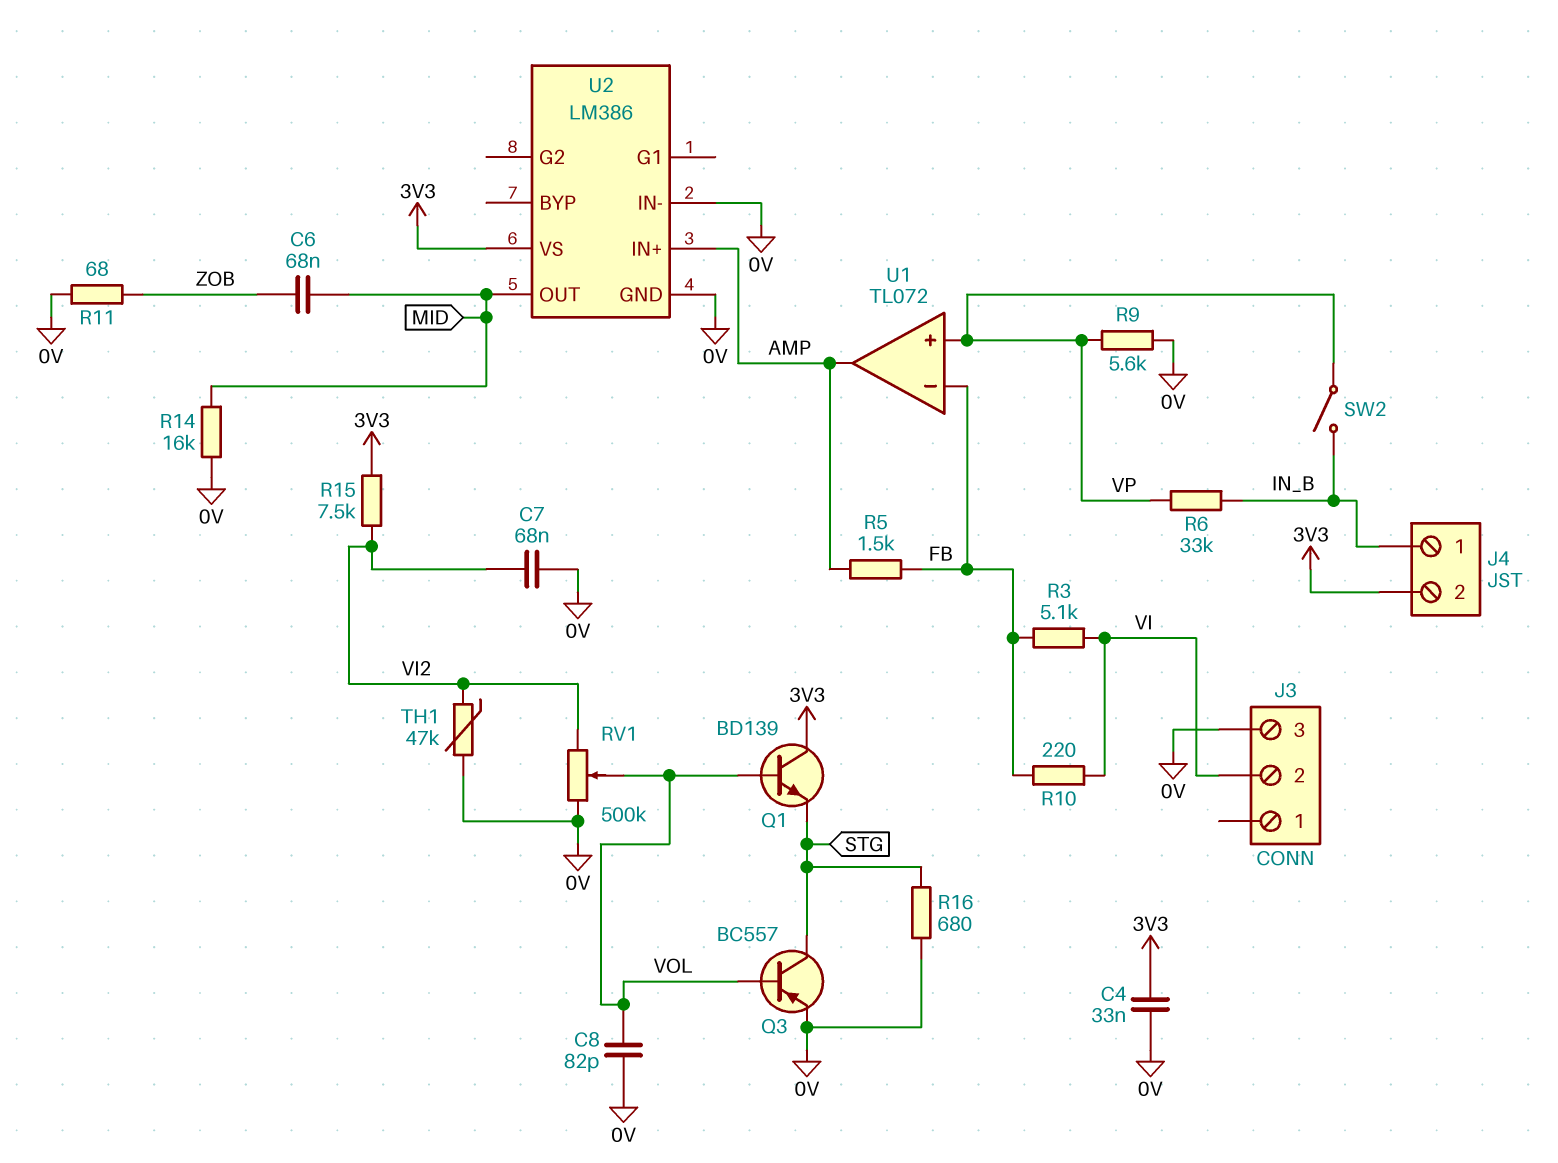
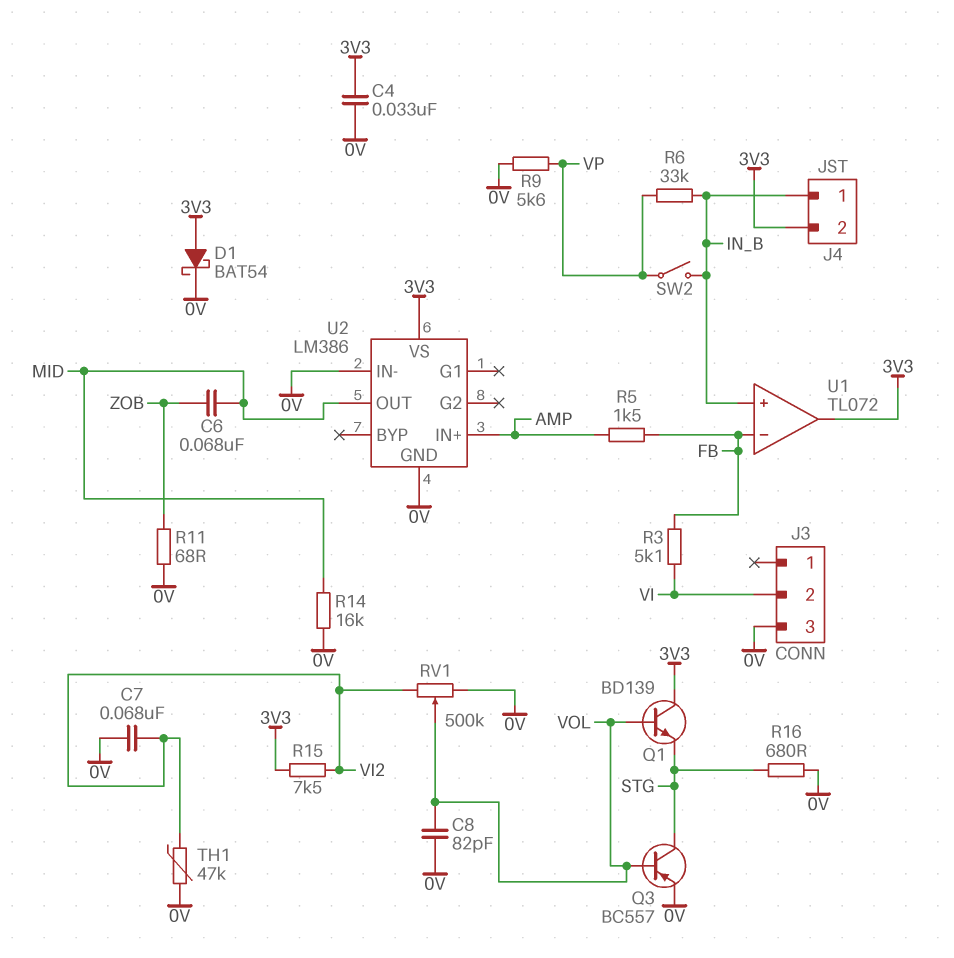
D1: none -> schottky BAT54 (A 3V3, K 0V)
R10: 220 (FB, VI) -> none
U1 pin in+: VP -> IN_B
U1 pin out: AMP -> 3V3

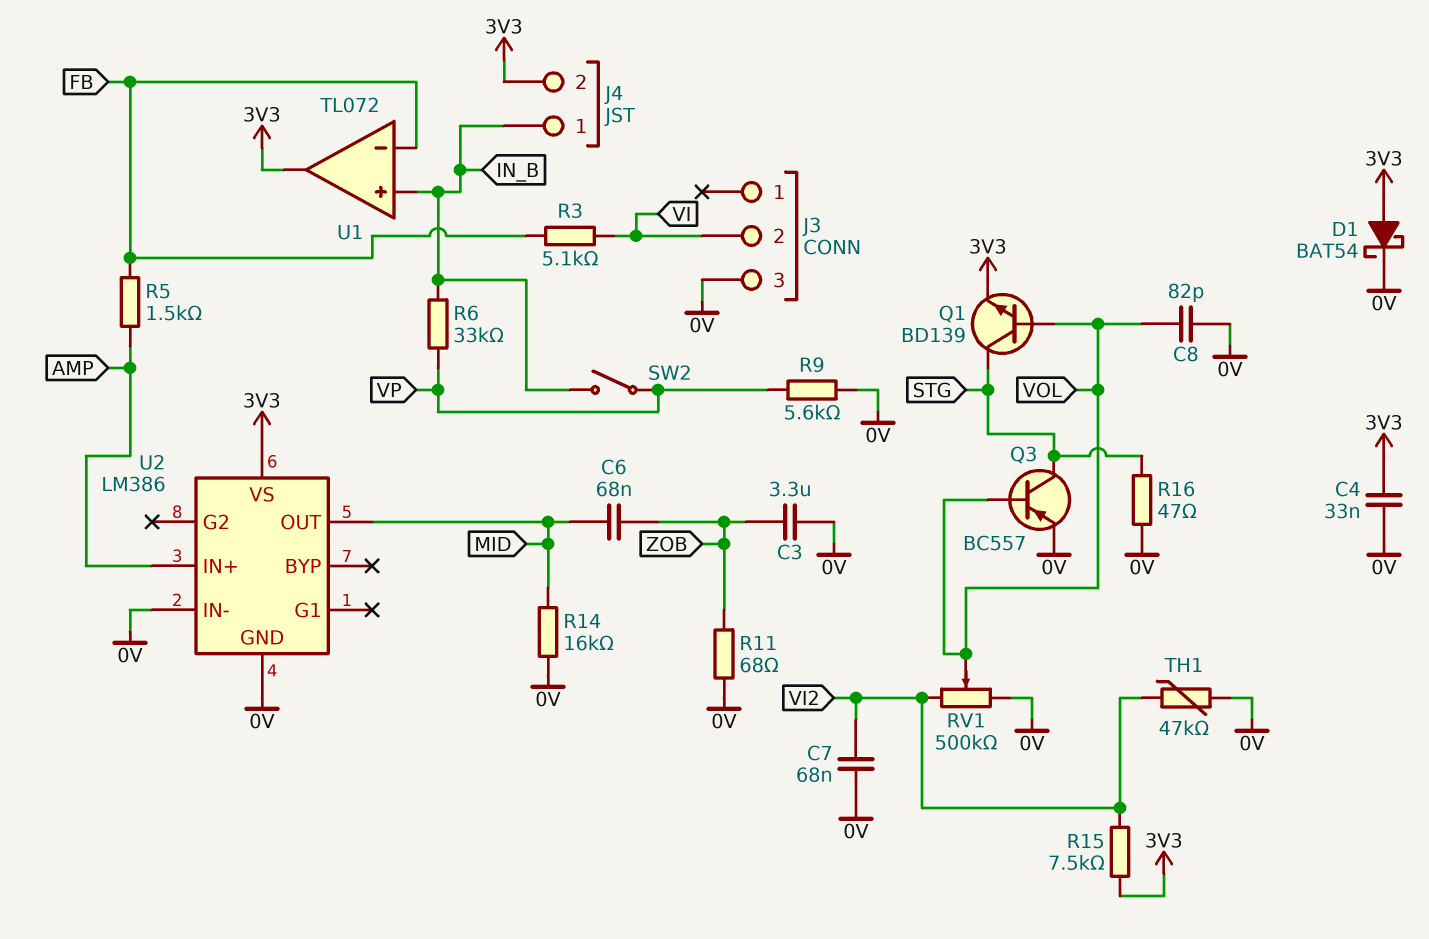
C3: none -> 3.3uF (0V, ZOB)
Q1: NPN BD139 (B VOL, C 3V3, E STG) -> NPN BD139 (B VOL, C STG, E 3V3)
R16: 680 (0V, STG) -> 47 (0V, STG)

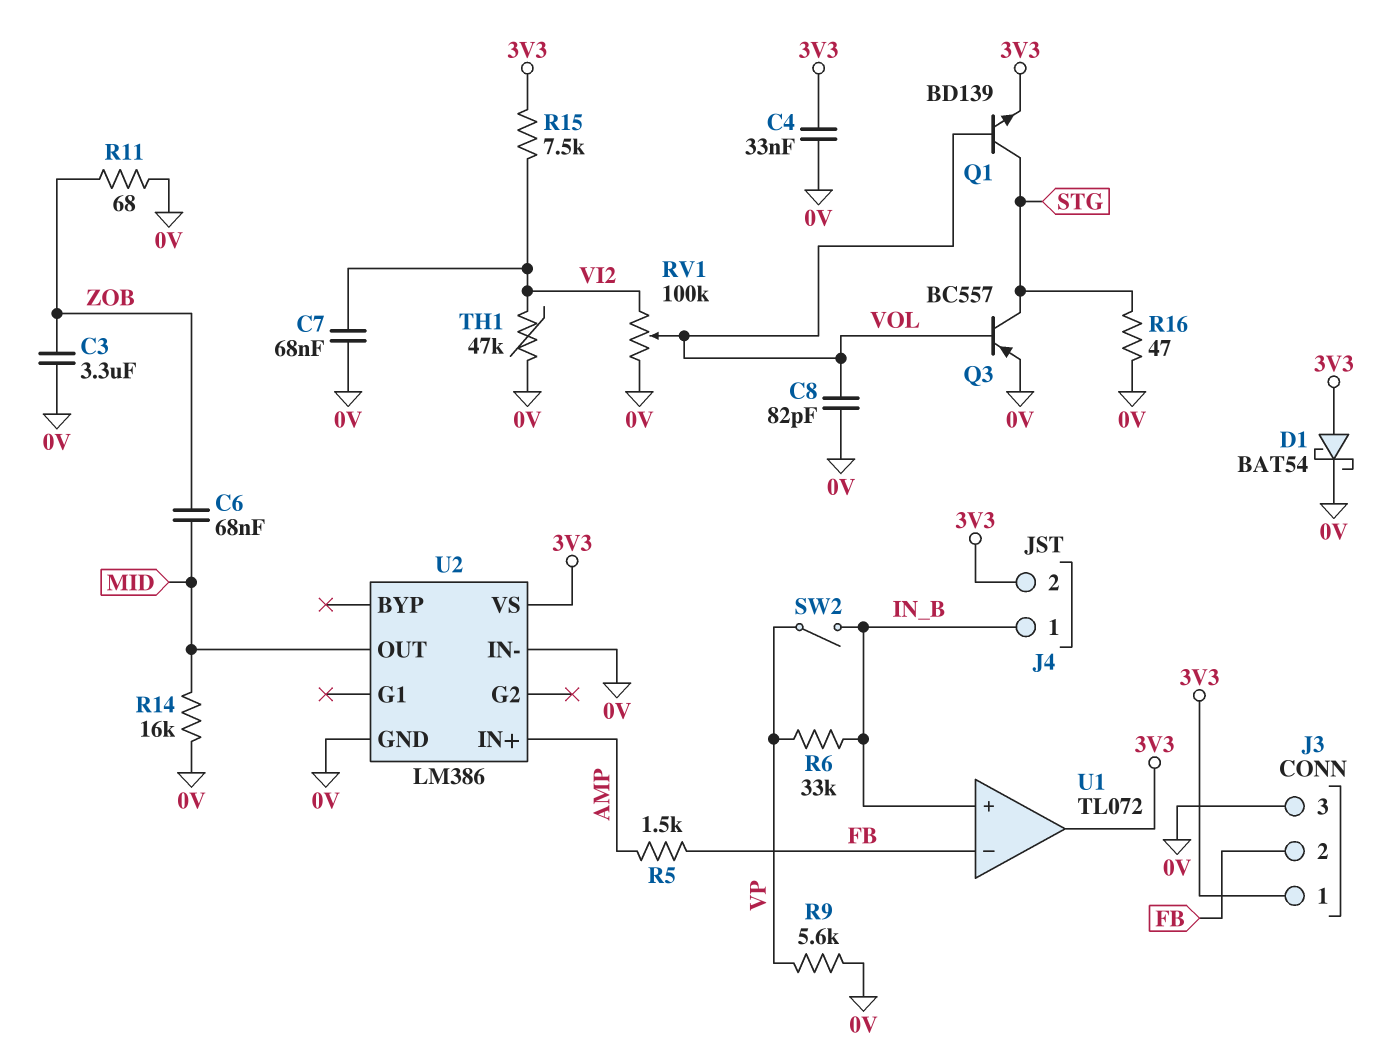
J3 pin 1: none -> 3V3
J3 pin 2: VI -> FB
R3: 5.1k (FB, VI) -> none
RV1: 500k (0V, VI2, wiper VOL) -> 100k (0V, VI2, wiper VOL)

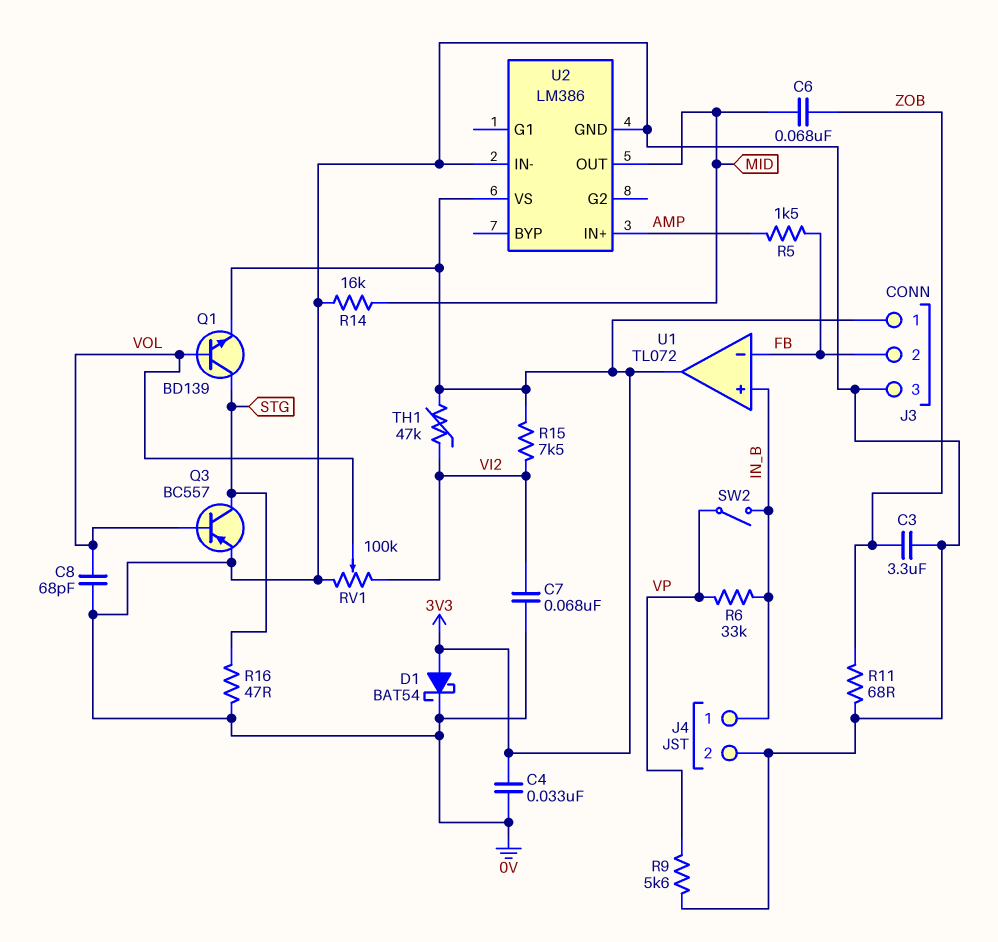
C8: 82pF (0V, VOL) -> 68pF (0V, VOL)
J4 pin 2: 3V3 -> 0V
TH1: 47k (0V, VI2) -> 47k (3V3, VI2)

